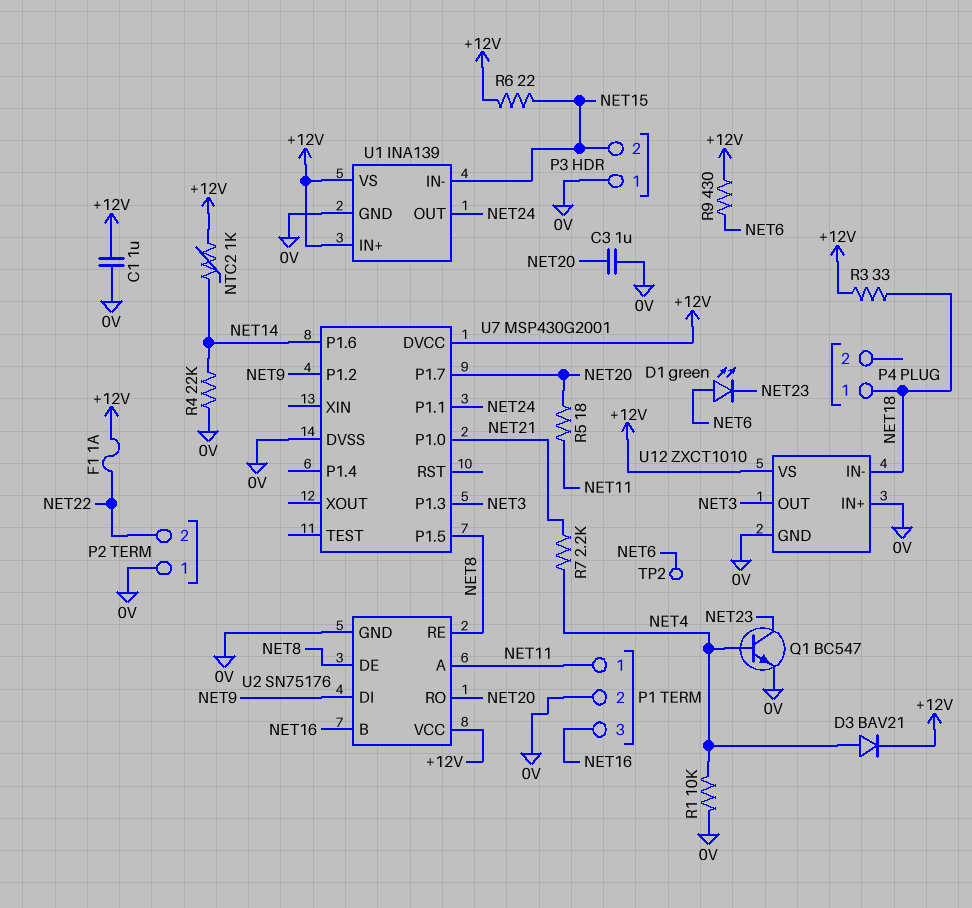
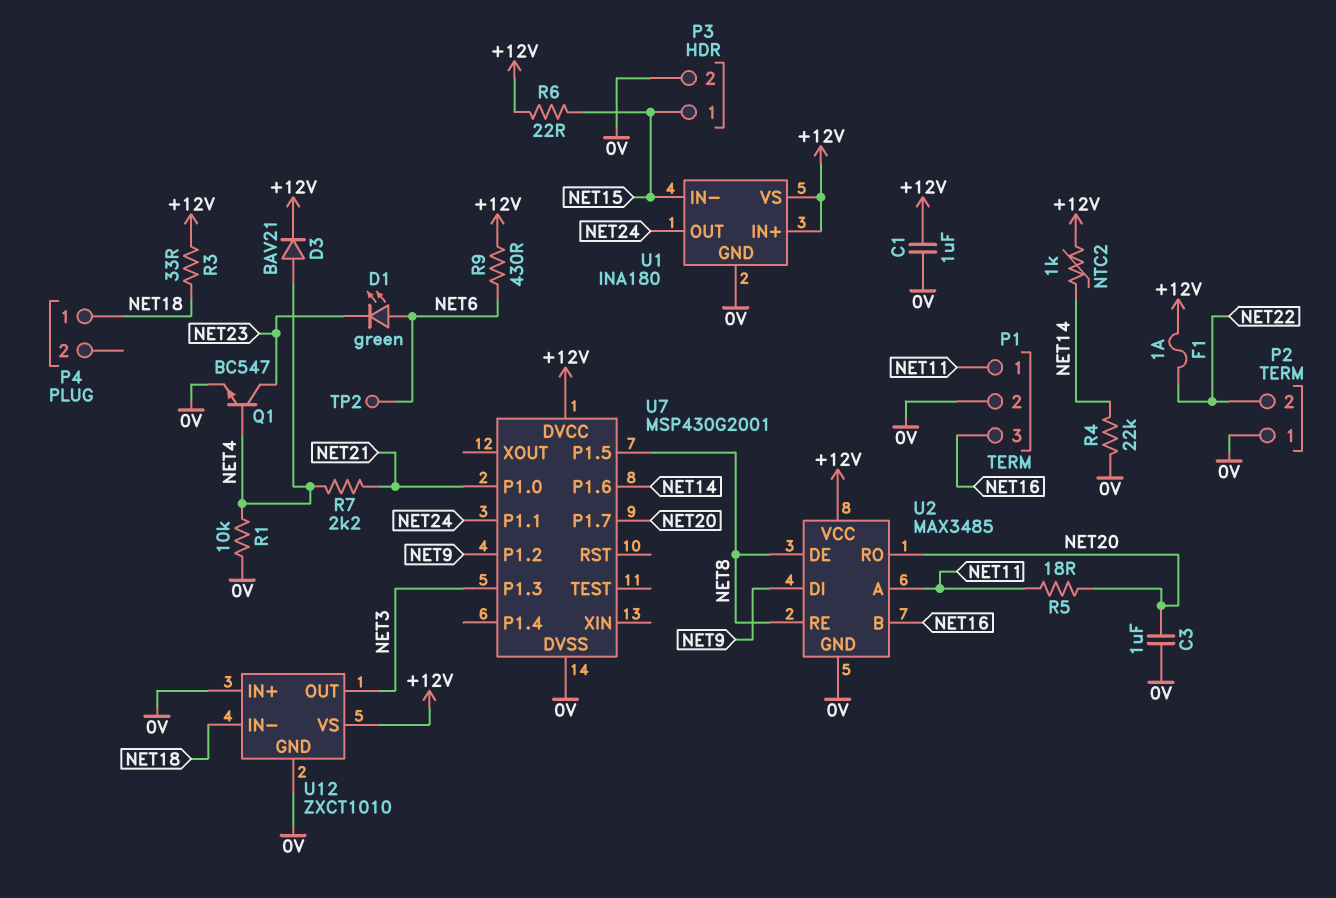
P3 pin 1: 0V -> NET15
P3 pin 2: NET15 -> 0V
U1: INA139 -> INA180
U2: SN75176 -> MAX3485

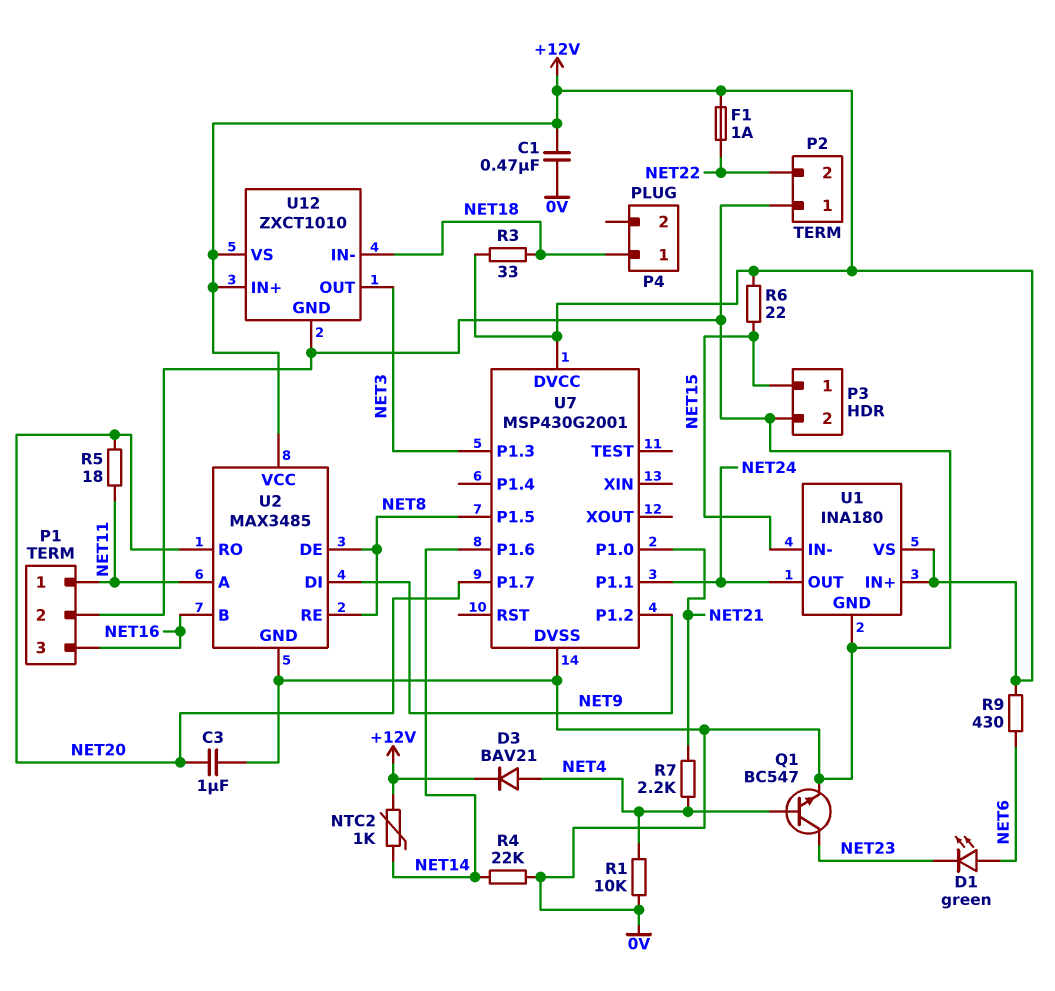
C1: 1uF (+12V, 0V) -> 470nF (+12V, 0V)
TP2: test point (NET6) -> none
U12 pin IN+: 0V -> +12V

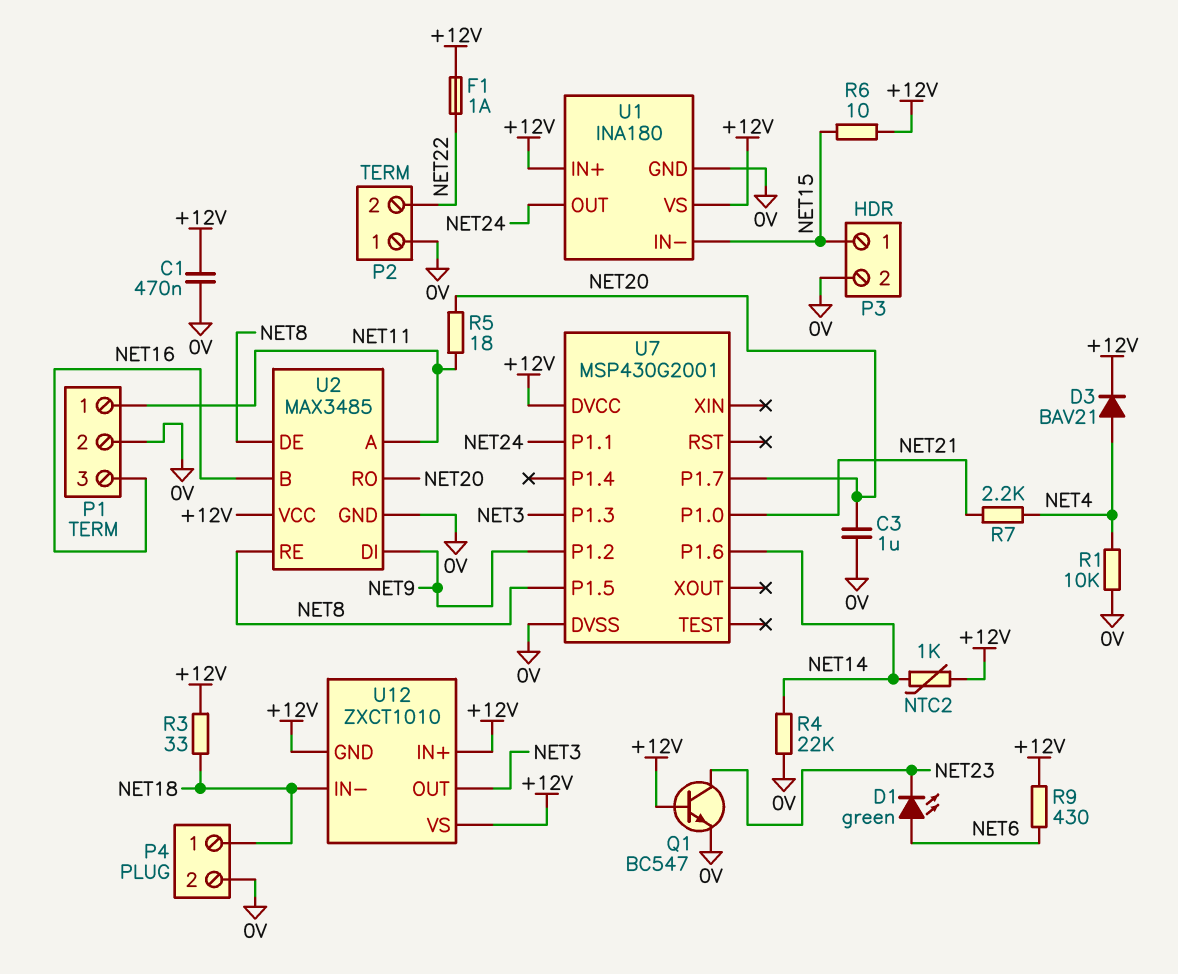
P4 pin 2: none -> 0V
Q1: NPN BC547 (B NET4, C NET23, E 0V) -> NPN BC547 (B +12V, C NET23, E 0V)
R6: 22 (+12V, NET15) -> 10 (+12V, NET15)
U12 pin GND: 0V -> +12V

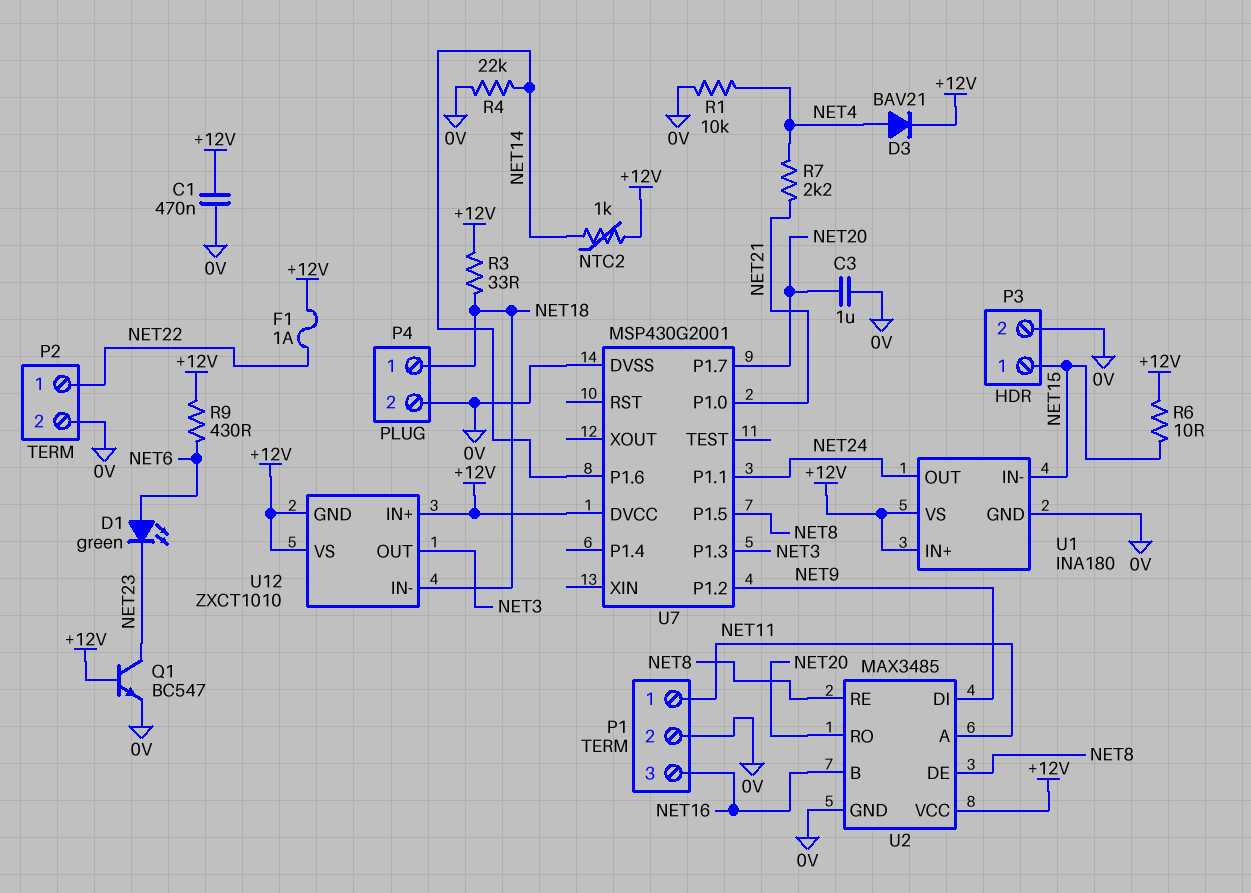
P2 pin 1: 0V -> NET22
P2 pin 2: NET22 -> 0V
R5: 18 (NET11, NET20) -> none

